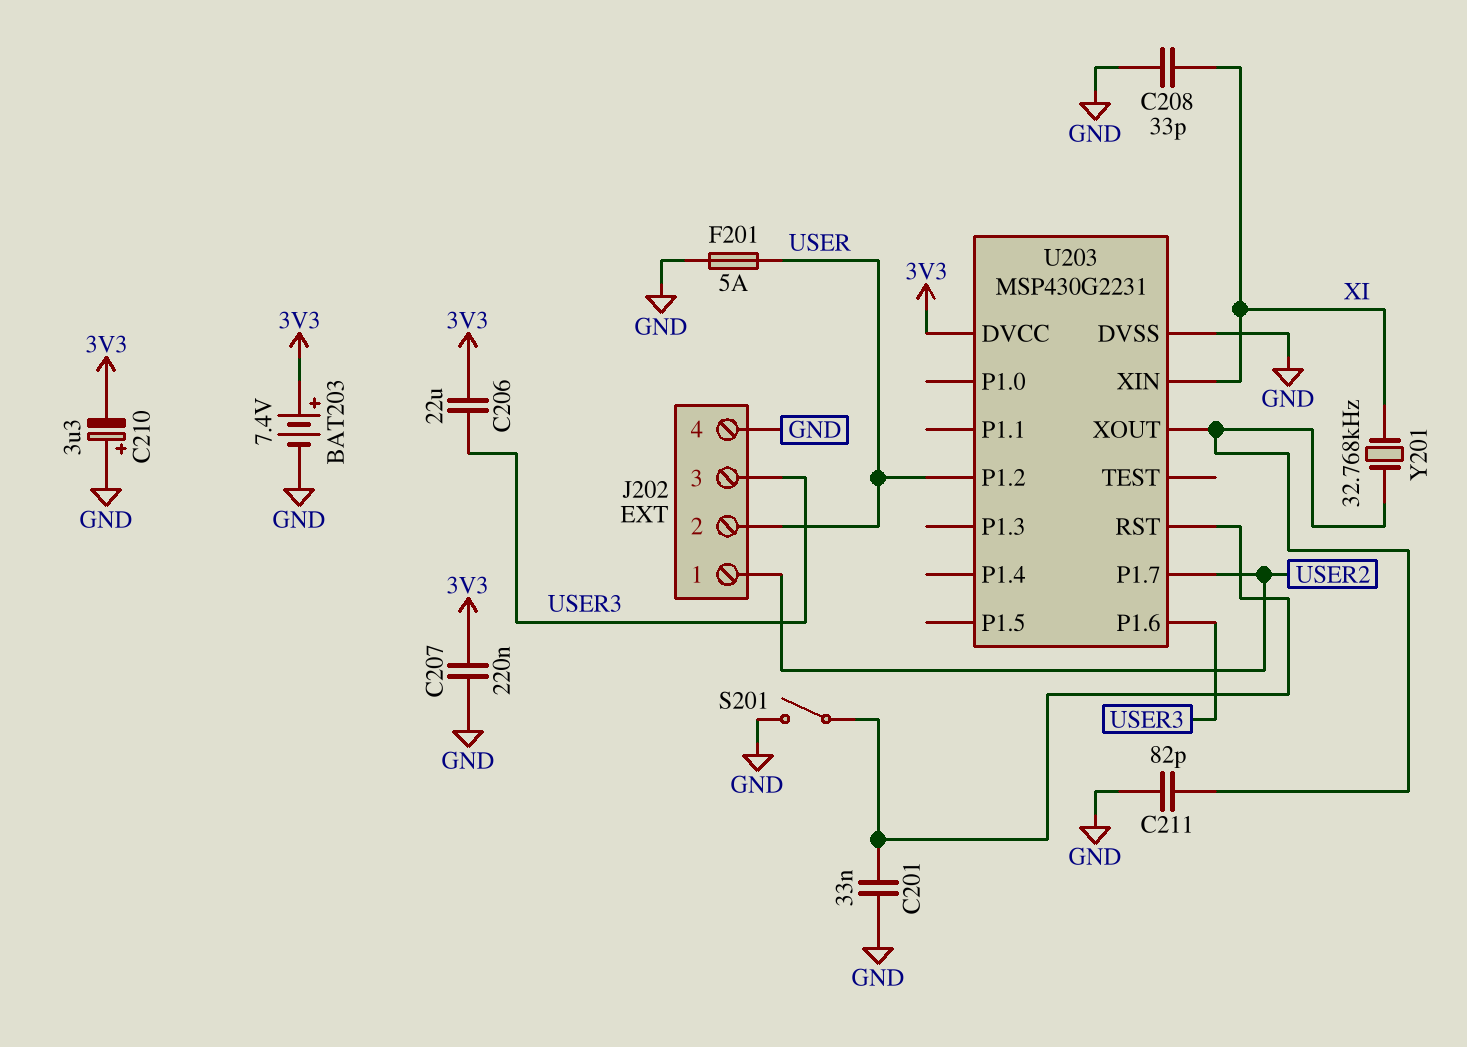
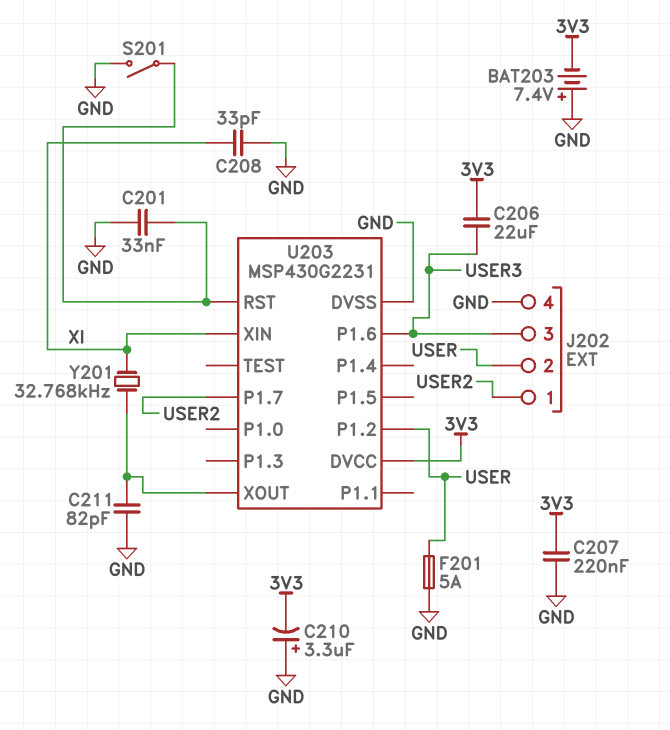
BAT203: 7.4V (plus 3V3, minus GND) -> 7.4V (plus GND, minus 3V3)

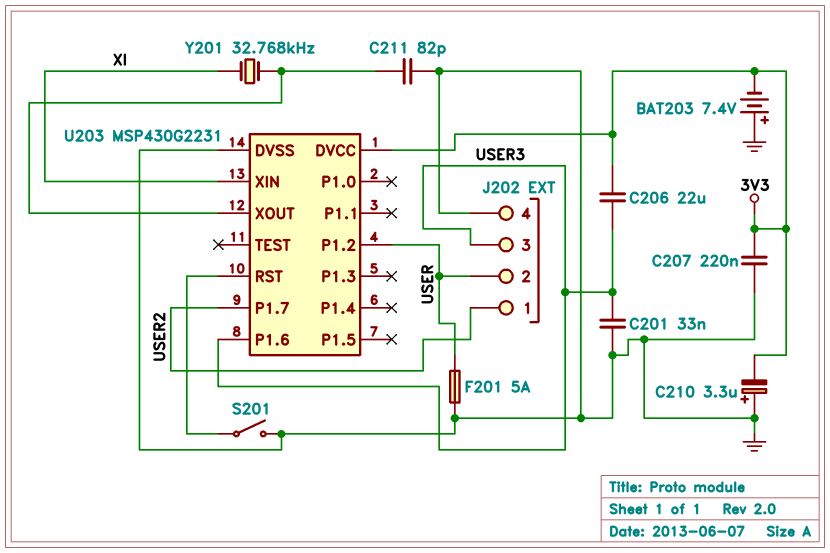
C201: 33nF (GND, U203/RST) -> 33nF (GND, USER3)
C208: 33pF (GND, XI) -> none

